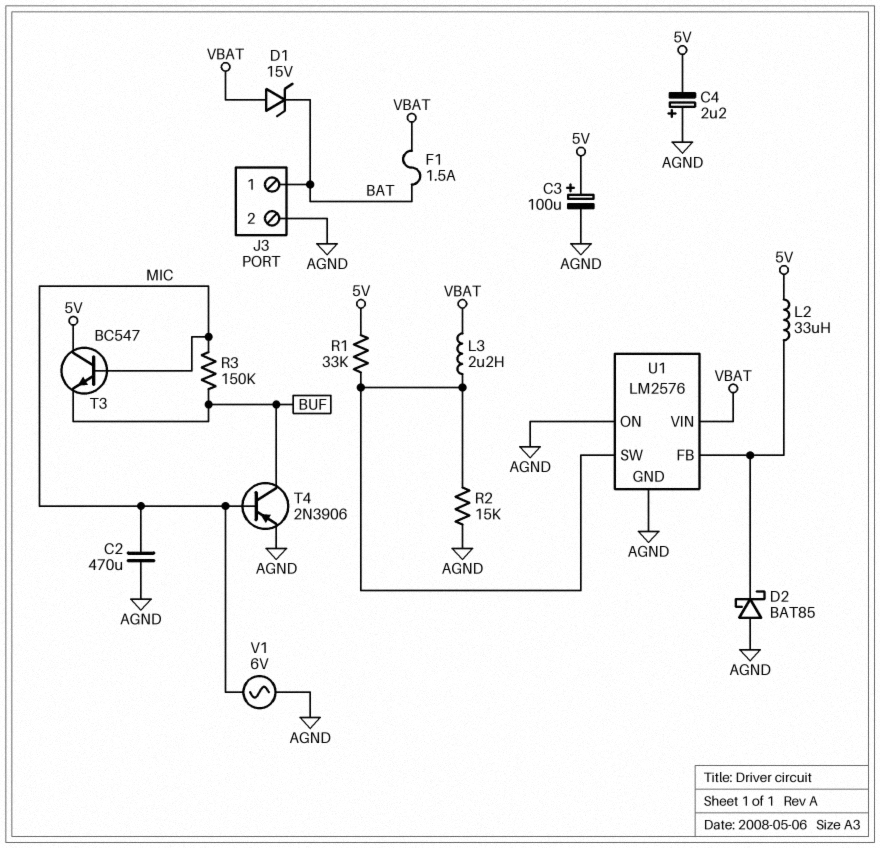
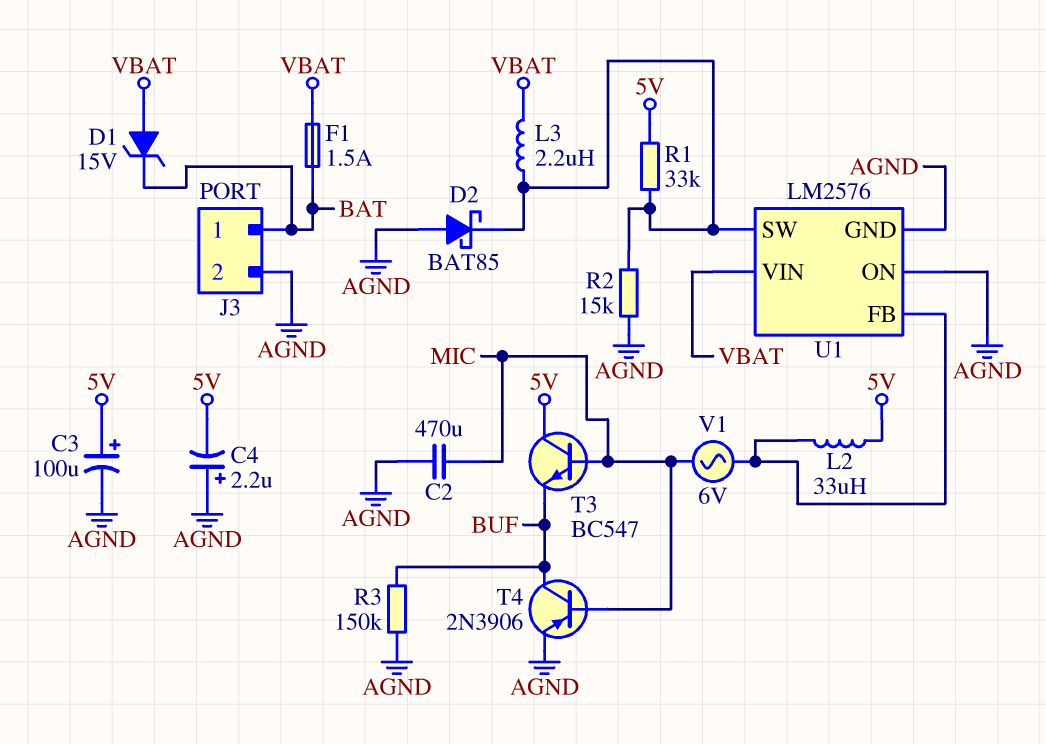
D2: schottky BAT85 (A AGND, K U1/FB) -> schottky BAT85 (A AGND, K U1/SW)
R3: 150k (BUF, MIC) -> 150k (AGND, BUF)
V1: AC 6V (AGND, MIC) -> AC 6V (MIC, U1/FB)

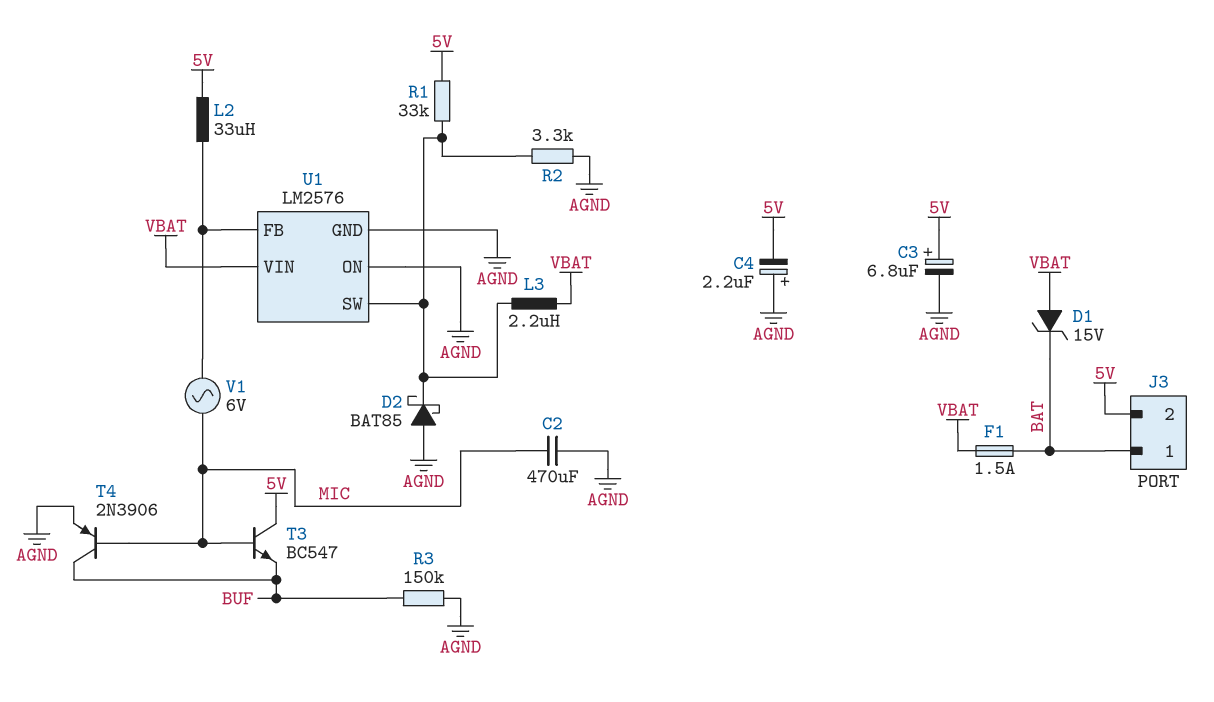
C3: 100uF (plus 5V, minus AGND) -> 6.8uF (plus 5V, minus AGND)
J3 pin 2: AGND -> 5V
R2: 15k (AGND, U1/SW) -> 3.3k (AGND, U1/SW)

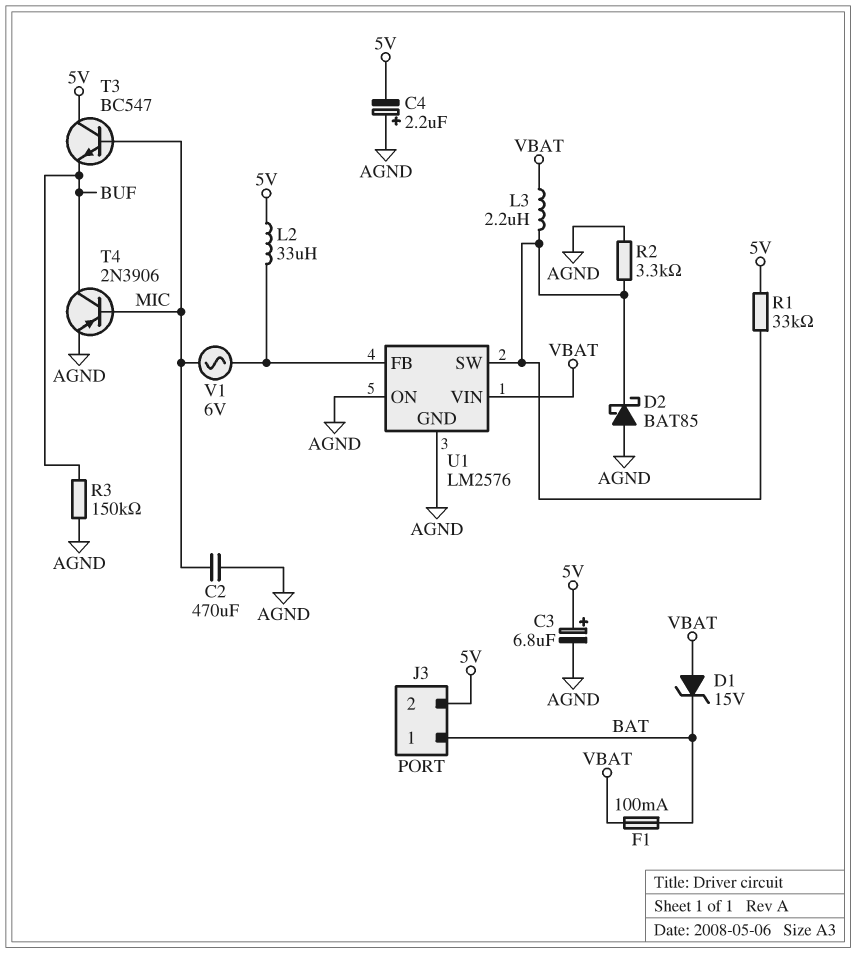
F1: 1.5A (BAT, VBAT) -> 100mA (BAT, VBAT)

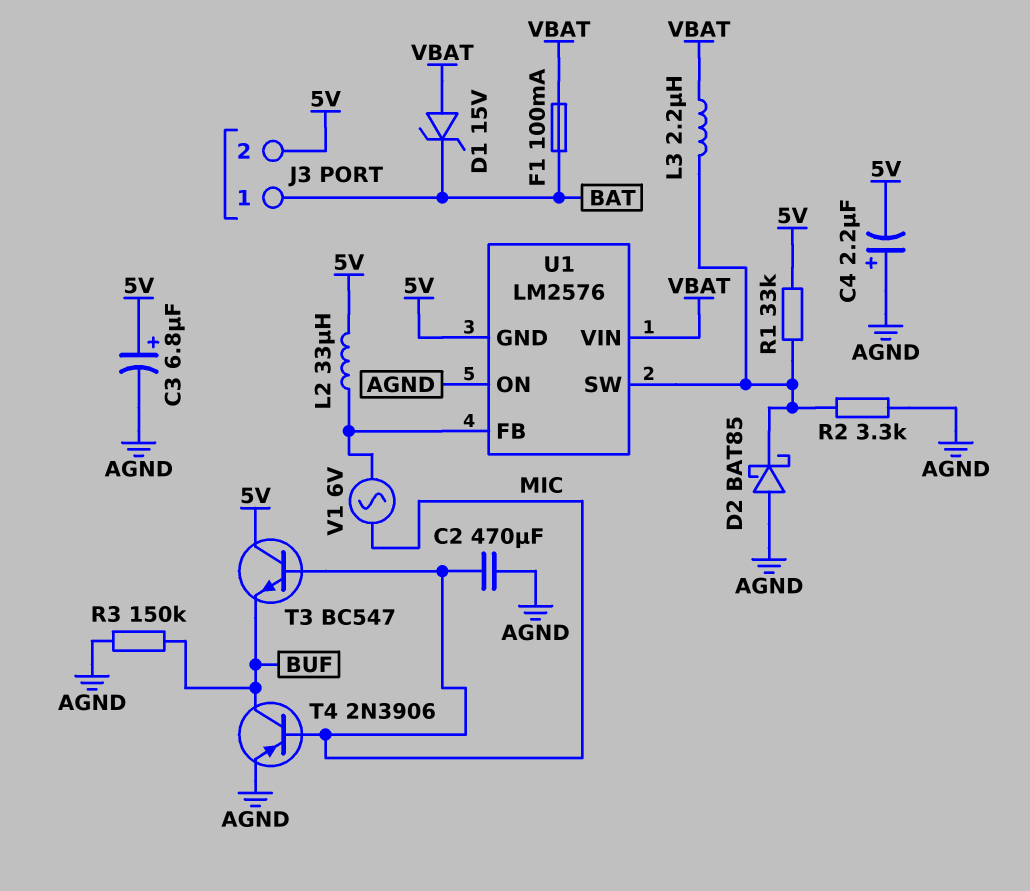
U1 pin GND: AGND -> 5V

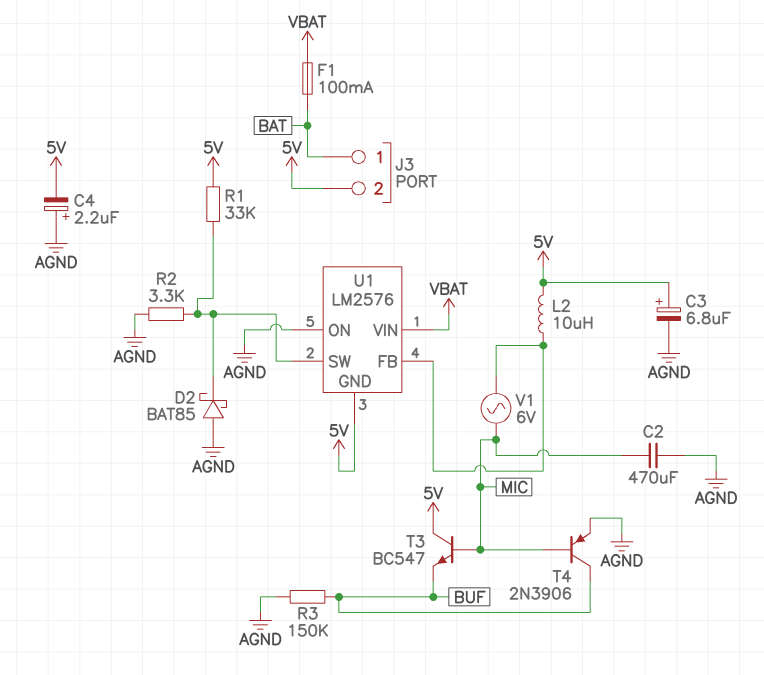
D1: zener 15V (A VBAT, K BAT) -> none
L2: 33uH (5V, U1/FB) -> 10uH (5V, U1/FB)
L3: 2.2uH (U1/SW, VBAT) -> none

